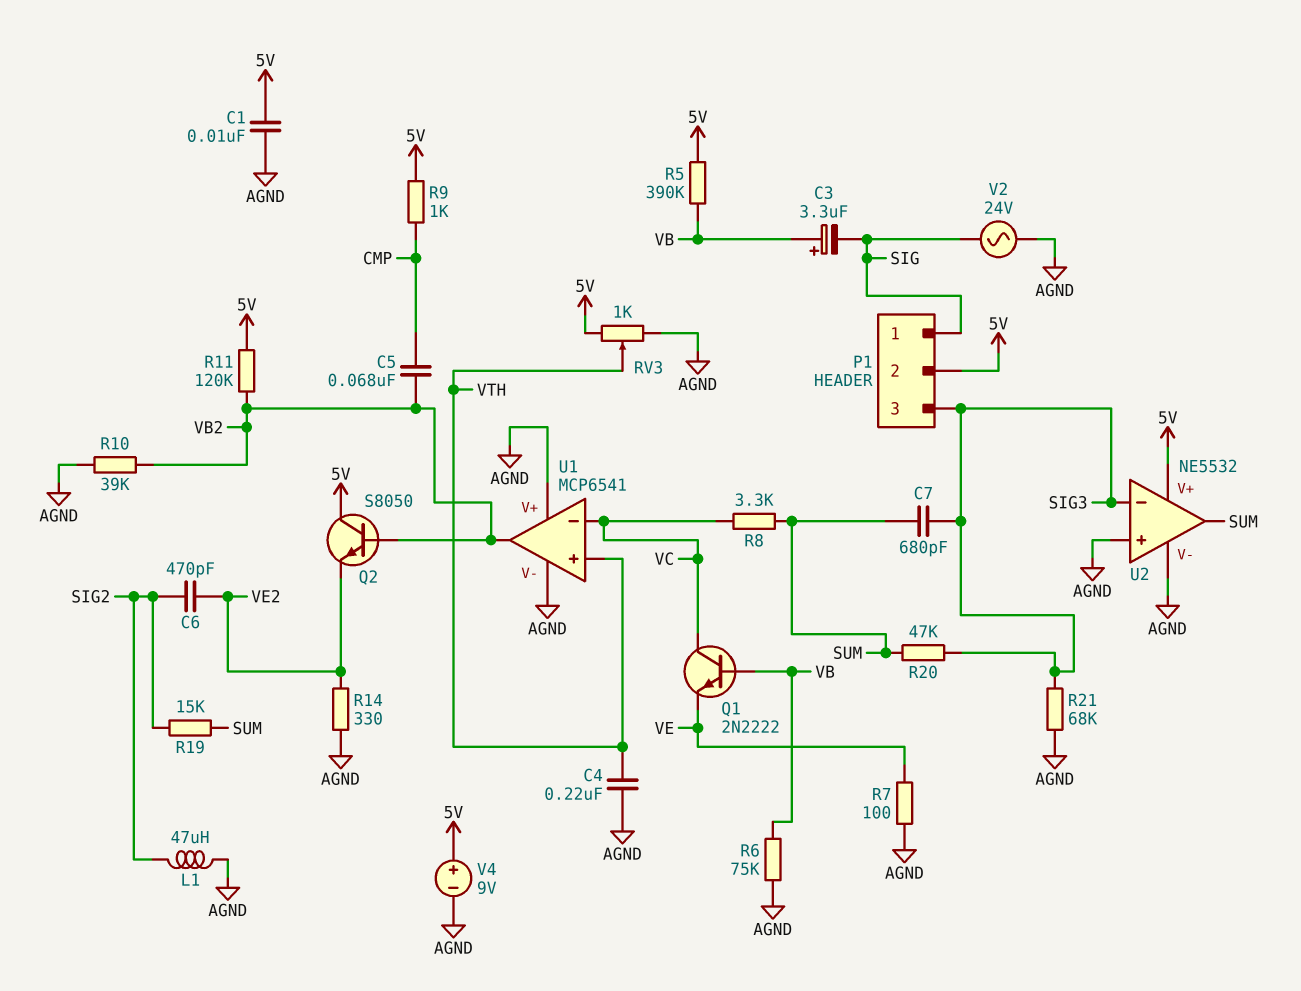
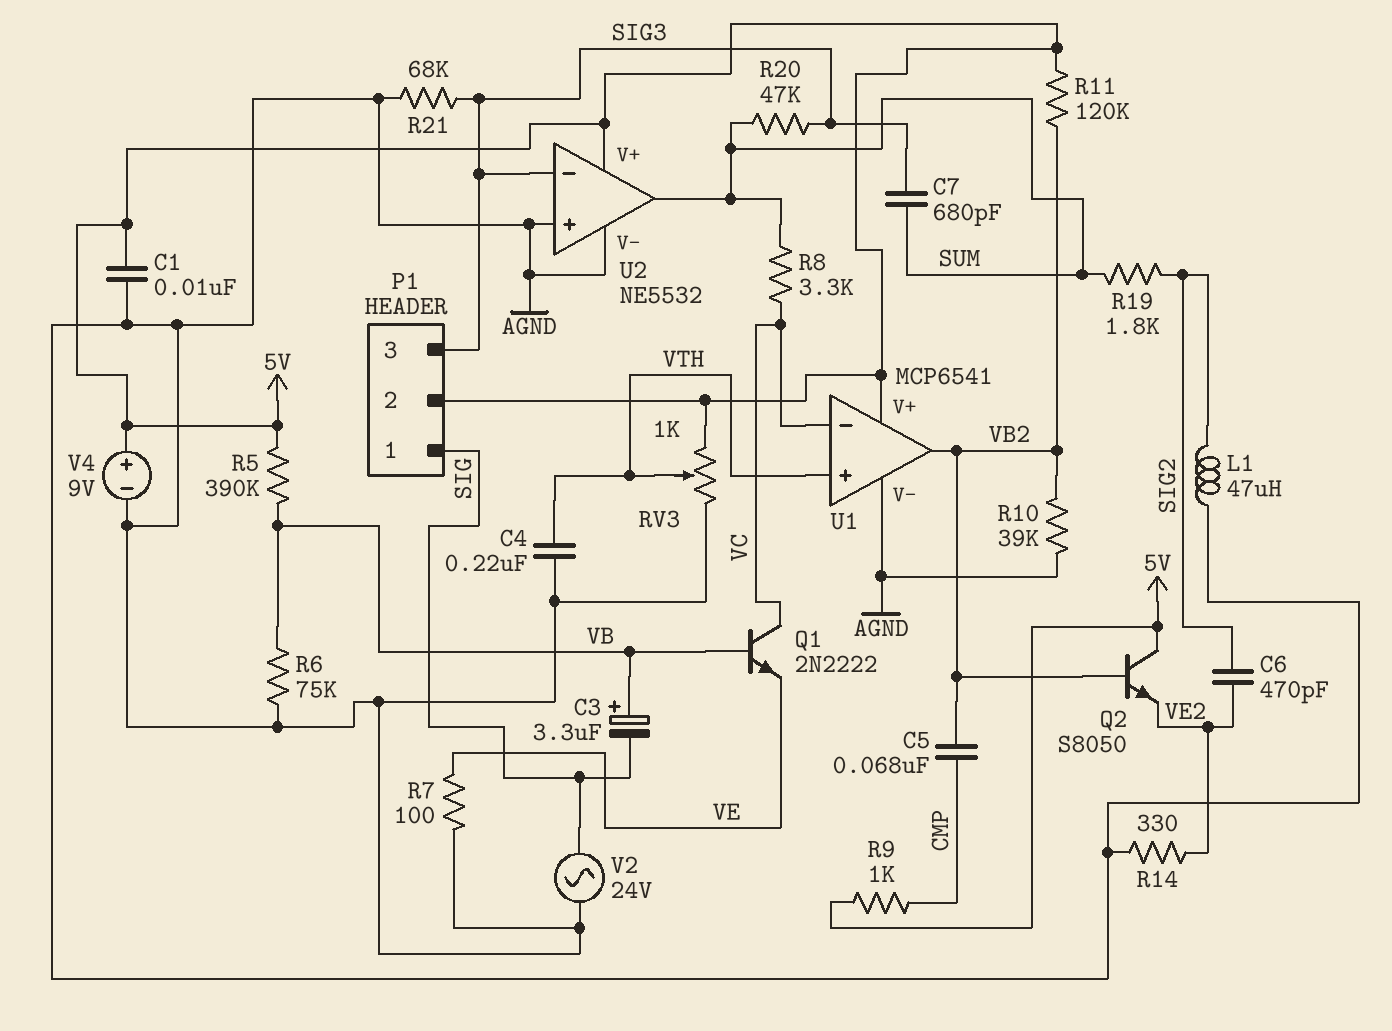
R19: 15k (SIG2, SUM) -> 1.8k (SIG2, SUM)
U1 pin V+: AGND -> 5V

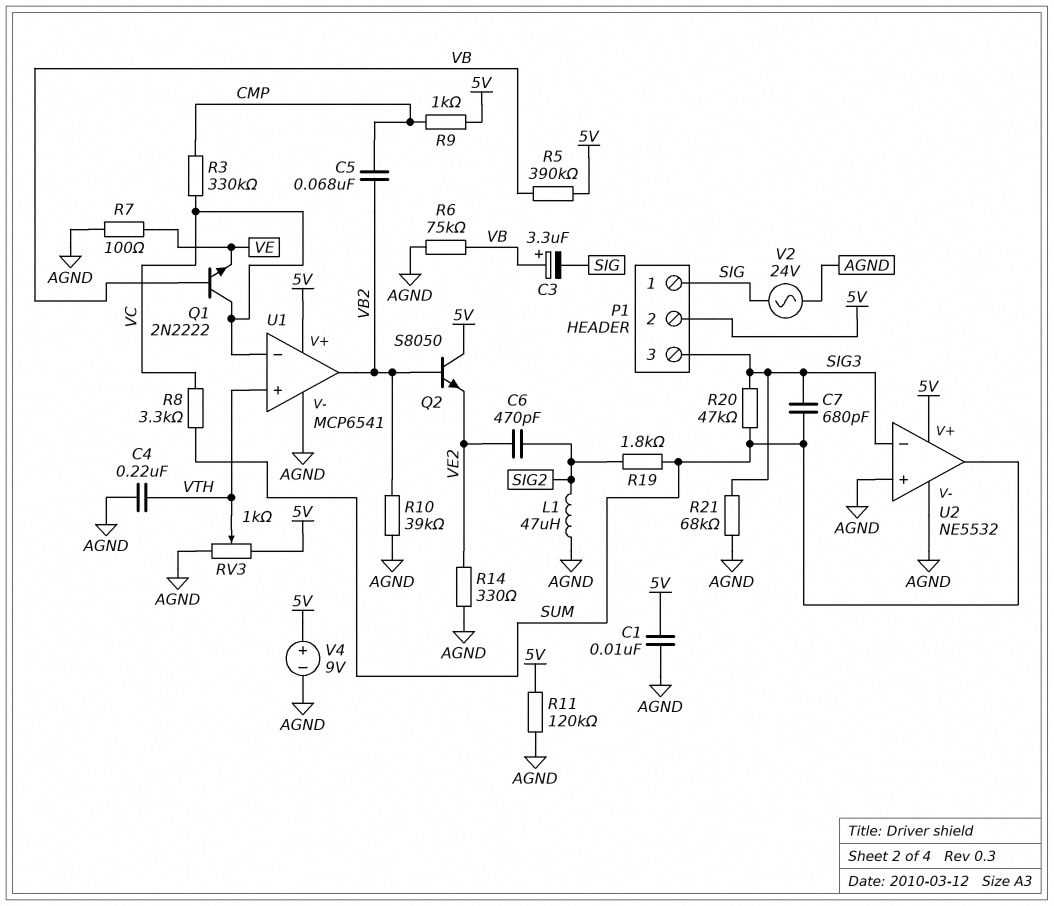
R3: none -> 330k (CMP, VC)
R11: 120k (5V, VB2) -> 120k (5V, AGND)

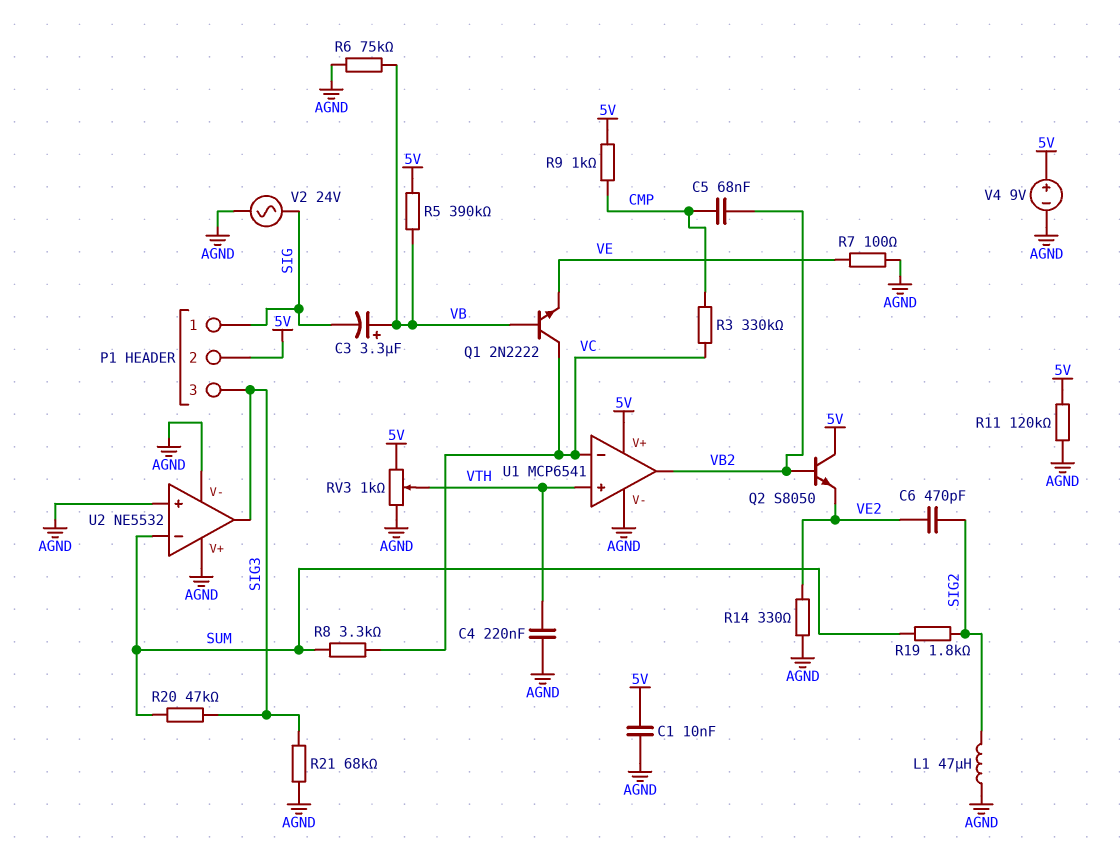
C7: 680pF (SIG3, SUM) -> none
R10: 39k (AGND, VB2) -> none
U2 pin V+: 5V -> AGND
U2 pin in-: SIG3 -> SUM
U2 pin out: SUM -> SIG3

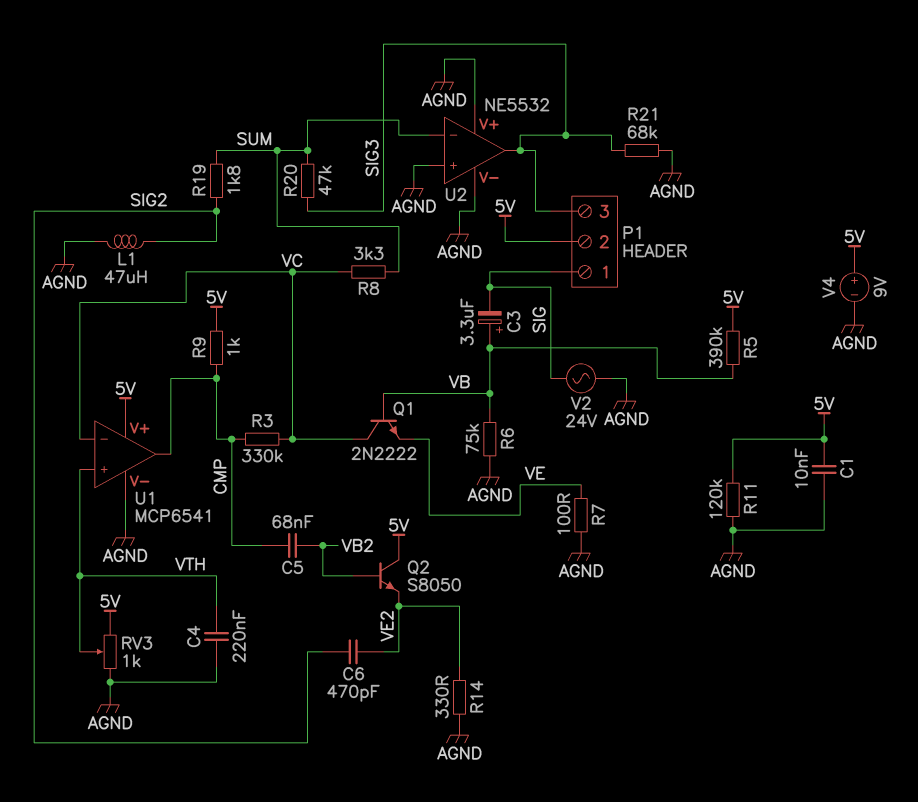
U1 pin out: VB2 -> CMP

